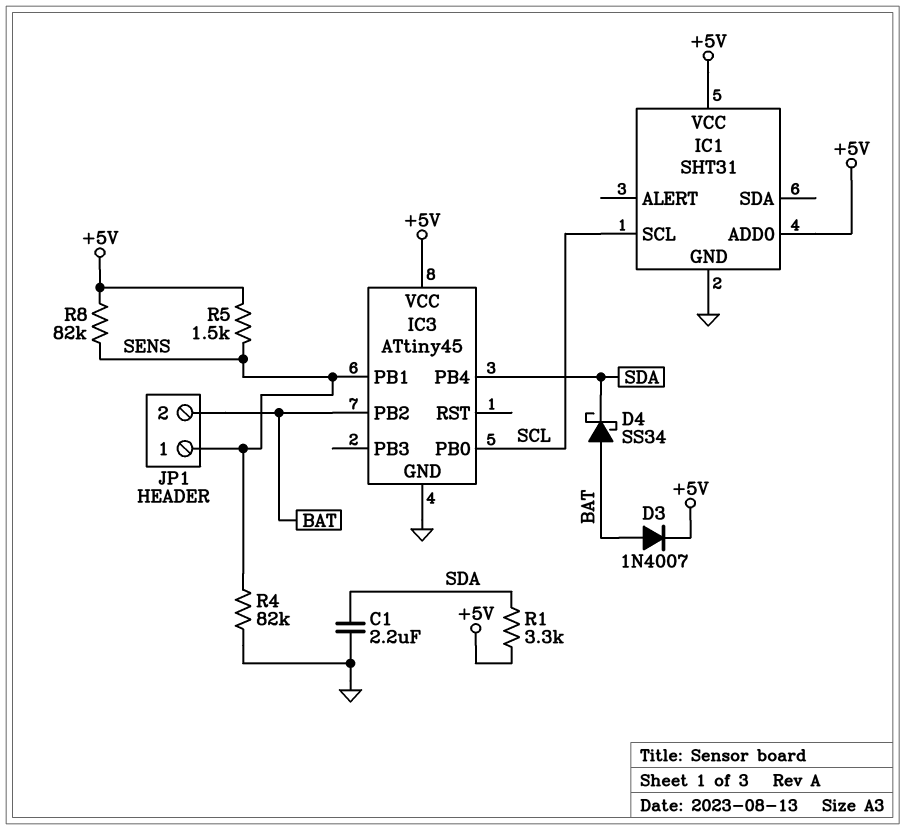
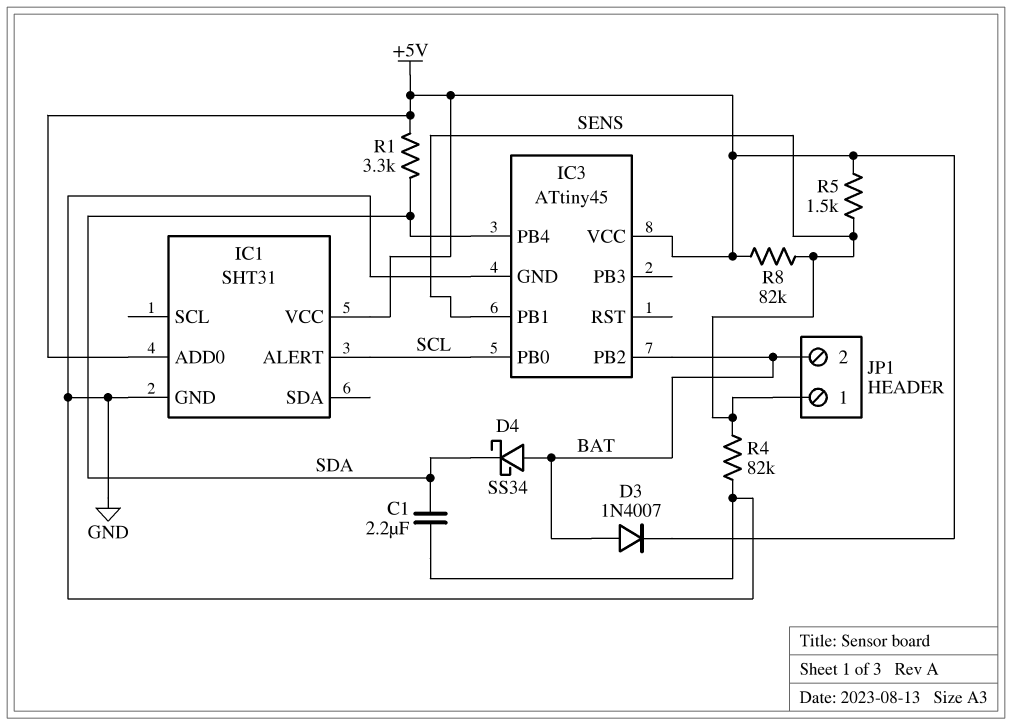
IC1 pin ALERT: none -> SCL
IC1 pin SCL: SCL -> none

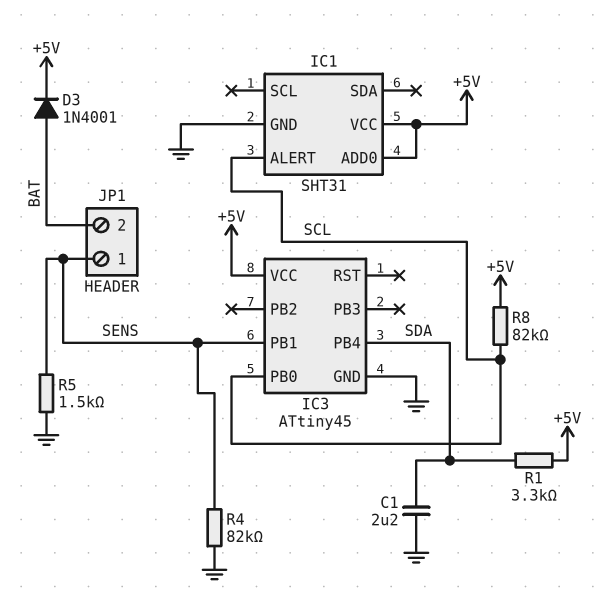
D3: diode 1N4007 (A BAT, K +5V) -> diode 1N4001 (A BAT, K +5V)
D4: schottky SS34 (A BAT, K SDA) -> none
IC3 pin PB2: BAT -> none
R5: 1.5k (+5V, SENS) -> 1.5k (GND, SENS)
R8: 82k (+5V, SENS) -> 82k (+5V, SCL)

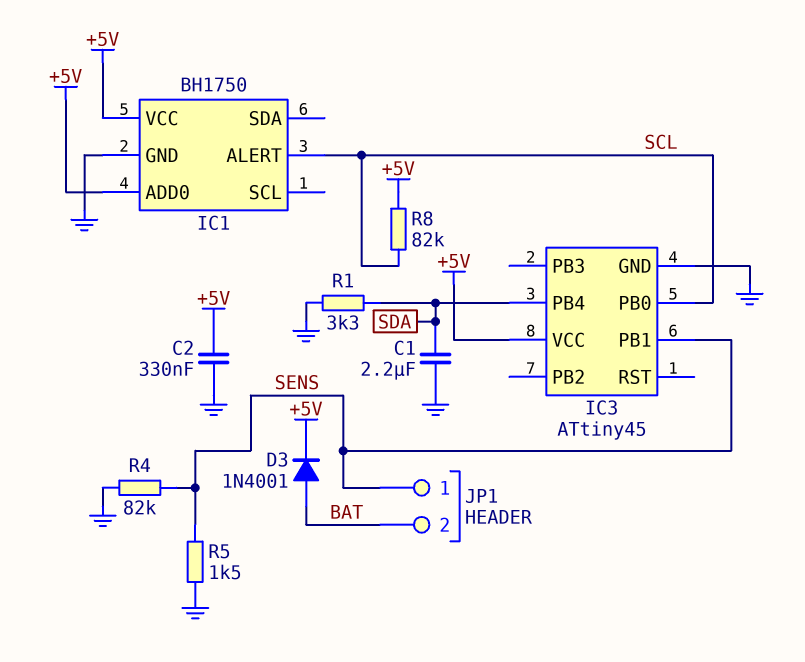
C2: none -> 330nF (+5V, GND)
IC1: SHT31 -> BH1750
R1: 3.3k (+5V, SDA) -> 3.3k (GND, SDA)

